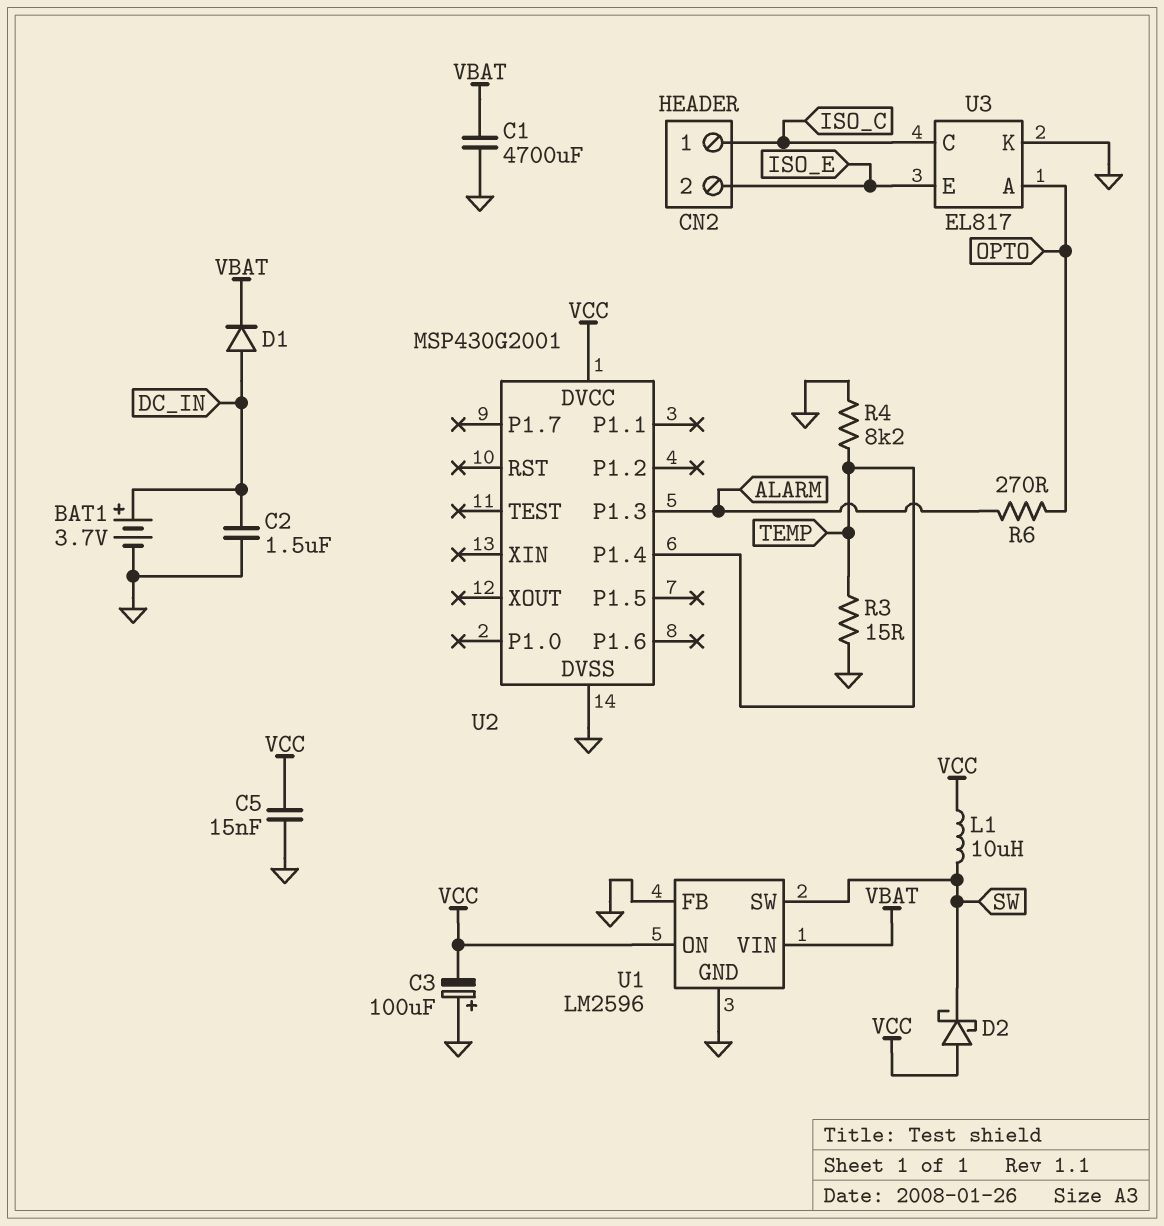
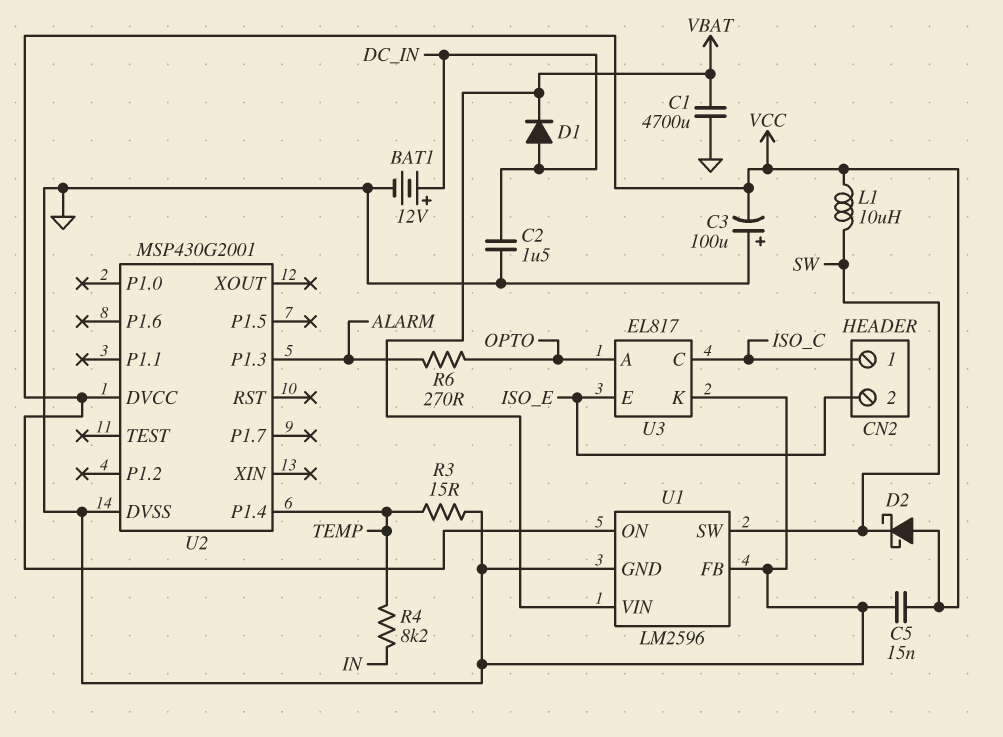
BAT1: 3.7V (plus DC_IN, minus GND) -> 12V (plus DC_IN, minus GND)
R4: 8.2k (GND, TEMP) -> 8.2k (IN, TEMP)

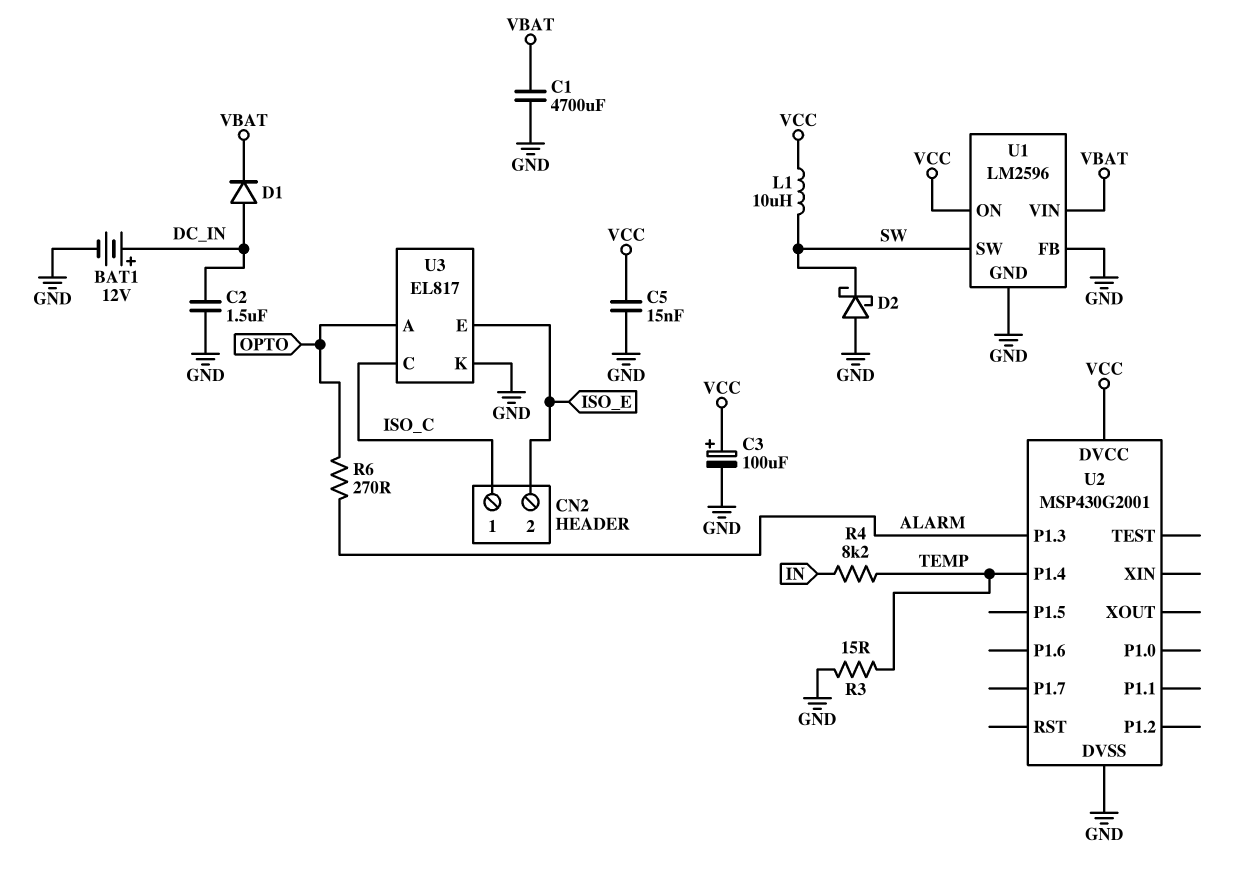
C3: 100uF (plus GND, minus VCC) -> 100uF (plus VCC, minus GND)
D2: schottky (A VCC, K SW) -> schottky (A GND, K SW)

